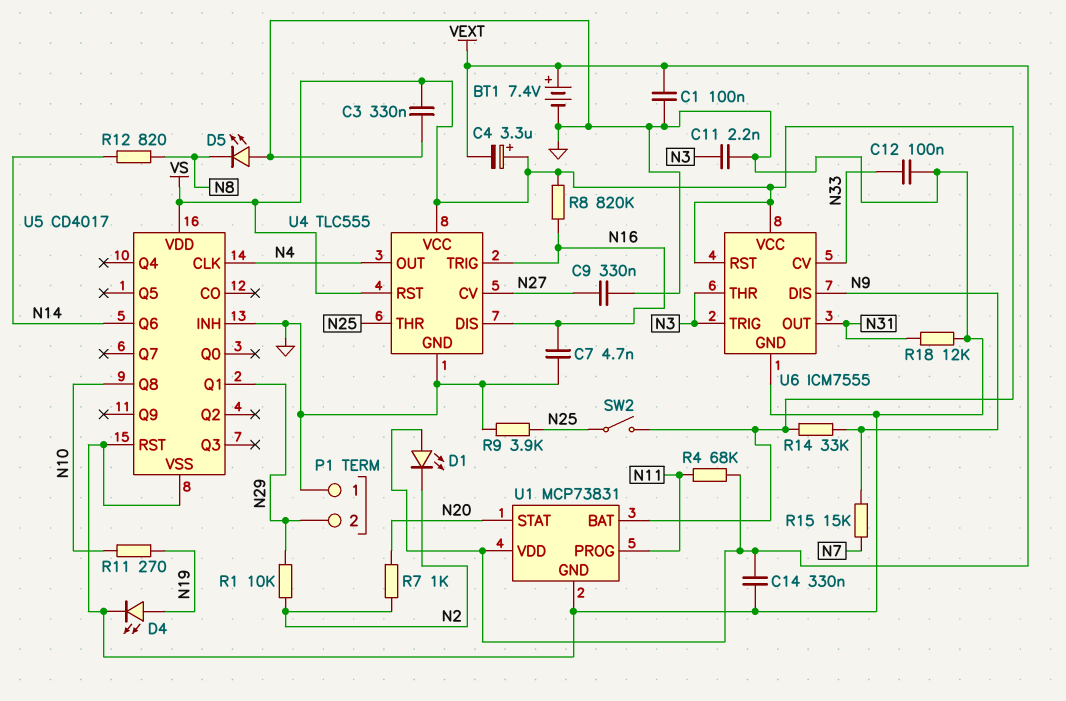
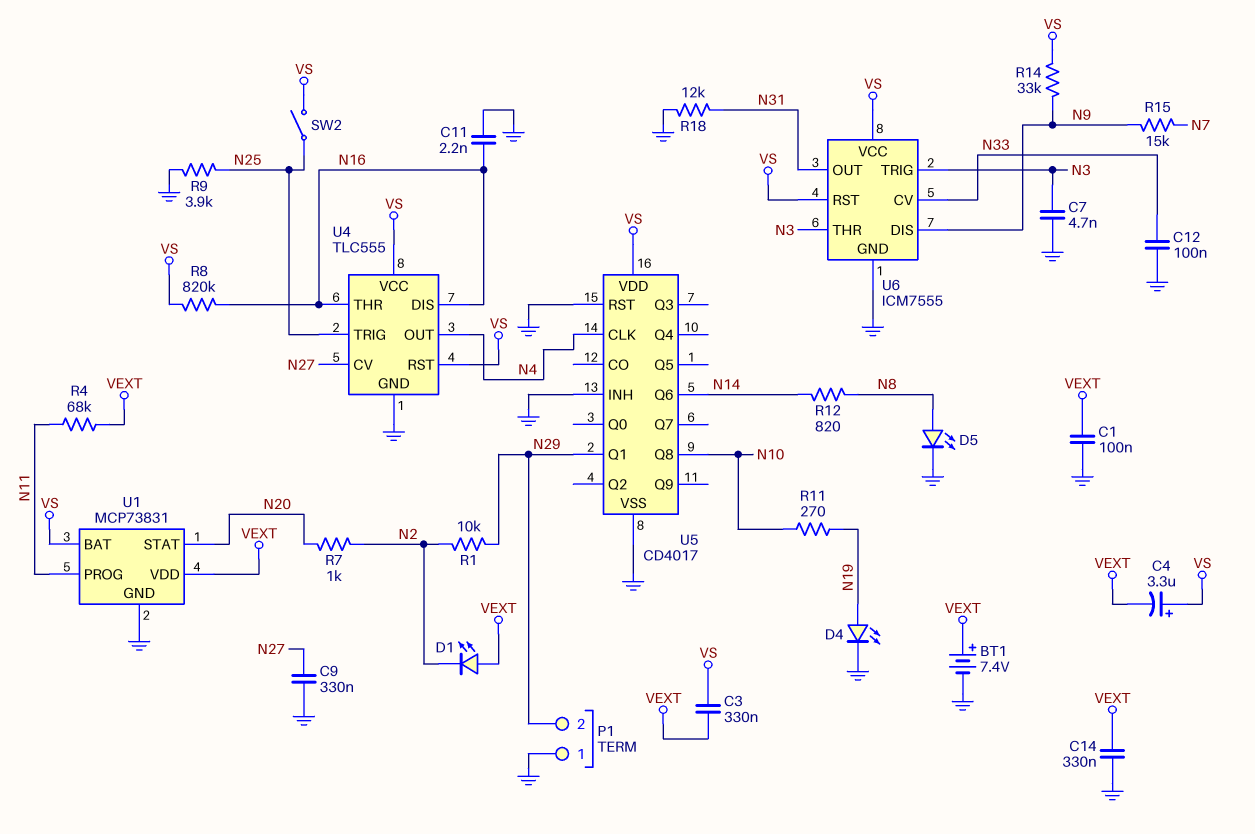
C3: 330nF (GND, VS) -> 330nF (VEXT, VS)
C7: 4.7nF (GND, N16) -> 4.7nF (GND, N3)
C11: 2.2nF (GND, N3) -> 2.2nF (GND, N16)
D5: LED (A GND, K N8) -> LED (A N8, K GND)
U4 pin THR: N25 -> N16
U4 pin TRIG: N16 -> N25

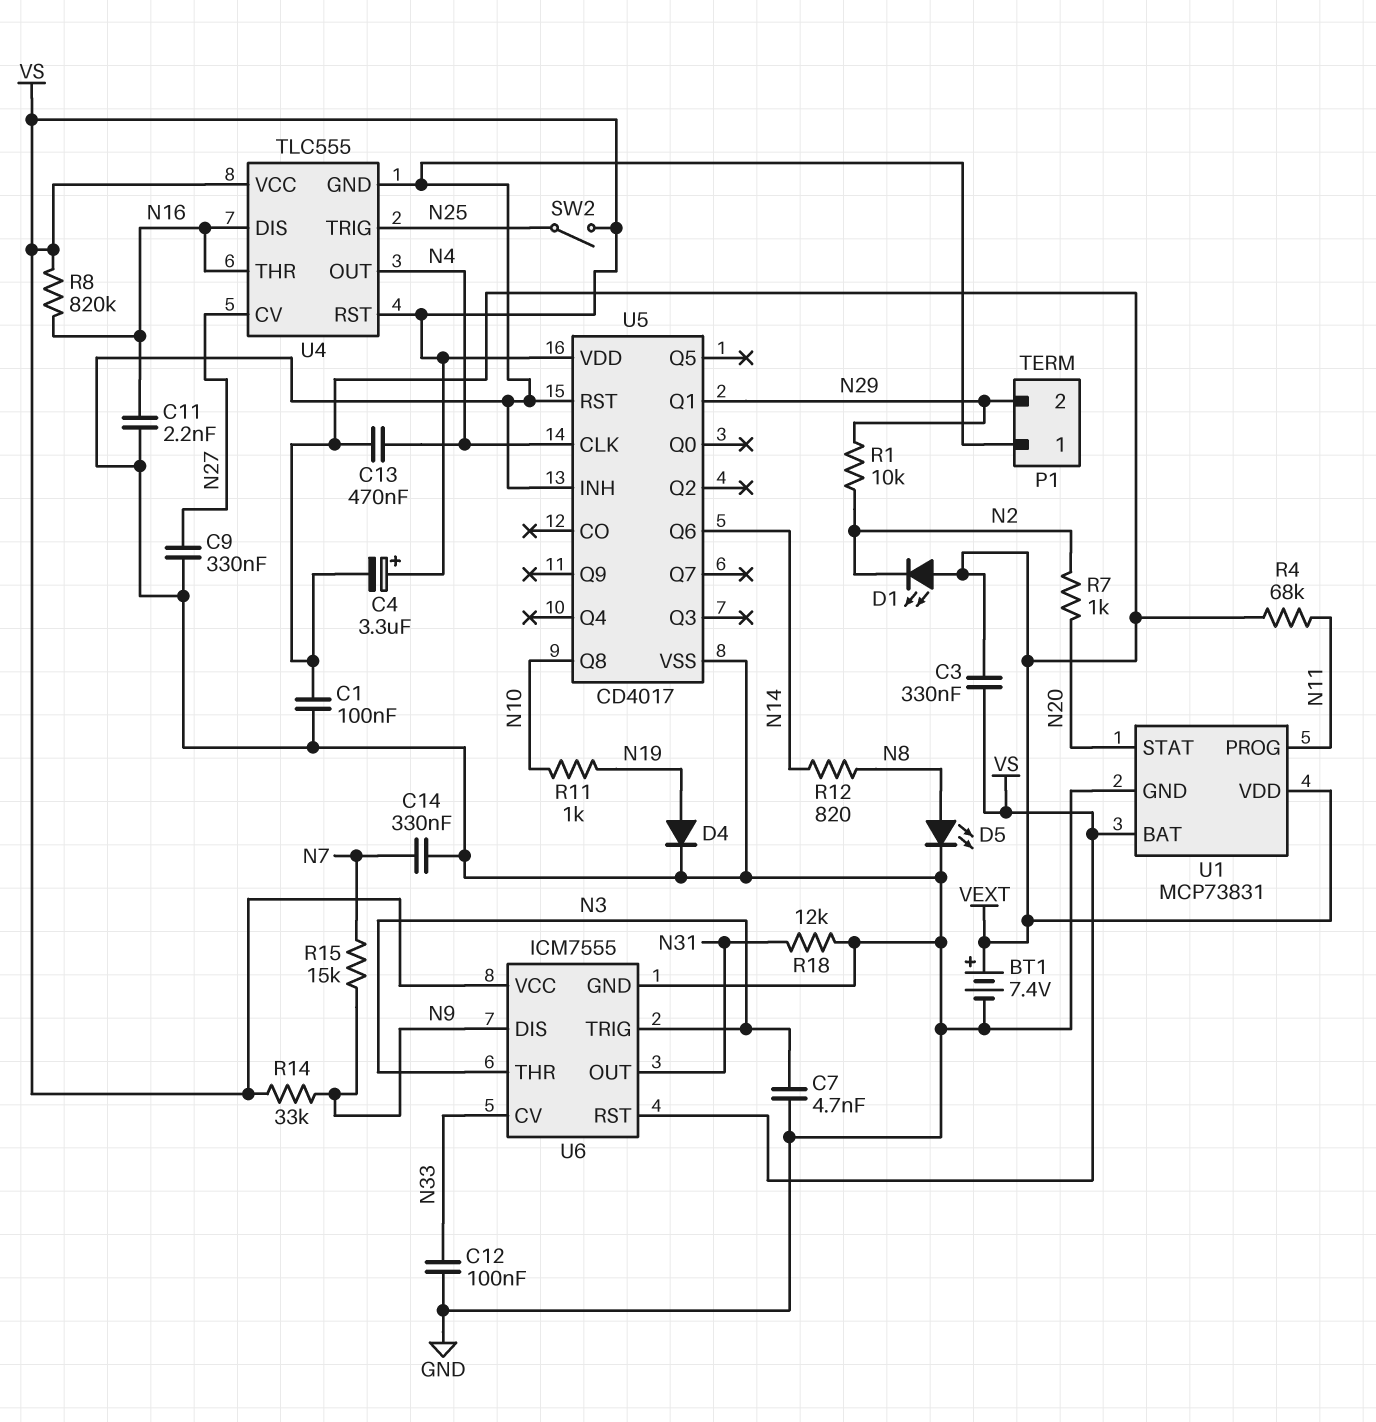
C13: none -> 470nF (N4, VEXT)
C14: 330nF (GND, VEXT) -> 330nF (GND, N7)
D4: LED (A N19, K GND) -> diode (A N19, K GND)
R9: 3.9k (GND, N25) -> none
R11: 270 (N10, N19) -> 1k (N10, N19)

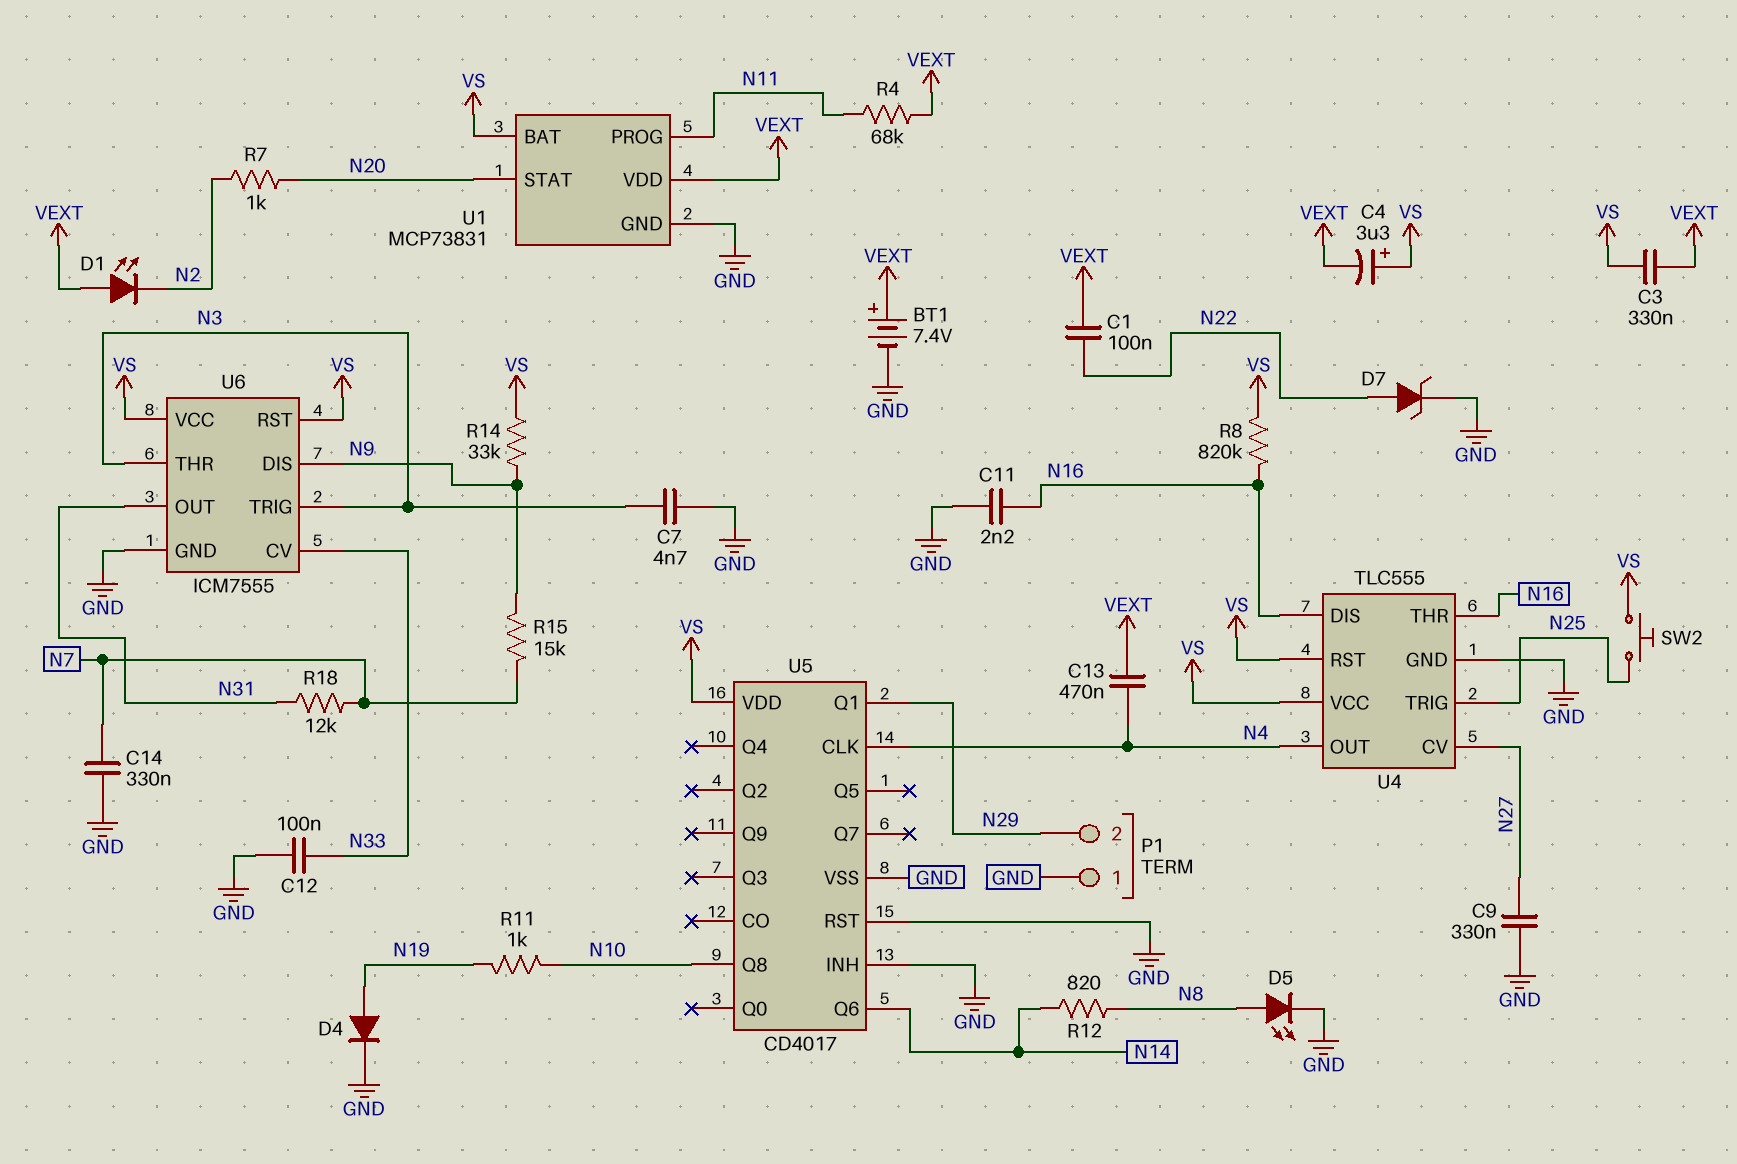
C1: 100nF (GND, VEXT) -> 100nF (N22, VEXT)
D7: none -> zener (A N22, K GND)
R1: 10k (N2, N29) -> none
R18: 12k (GND, N31) -> 12k (N7, N31)
SW2: switch (N25, VS) -> button (N25, VS)

